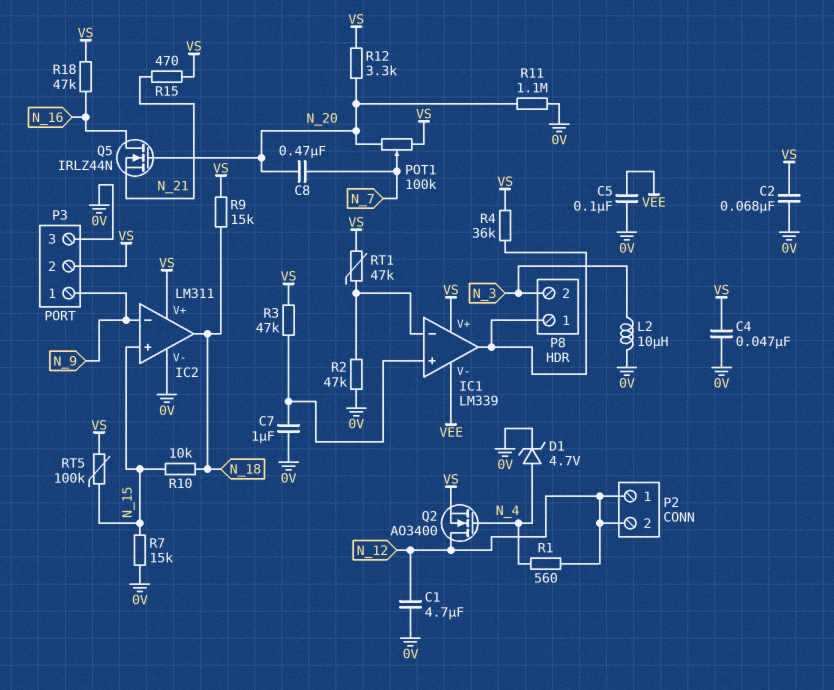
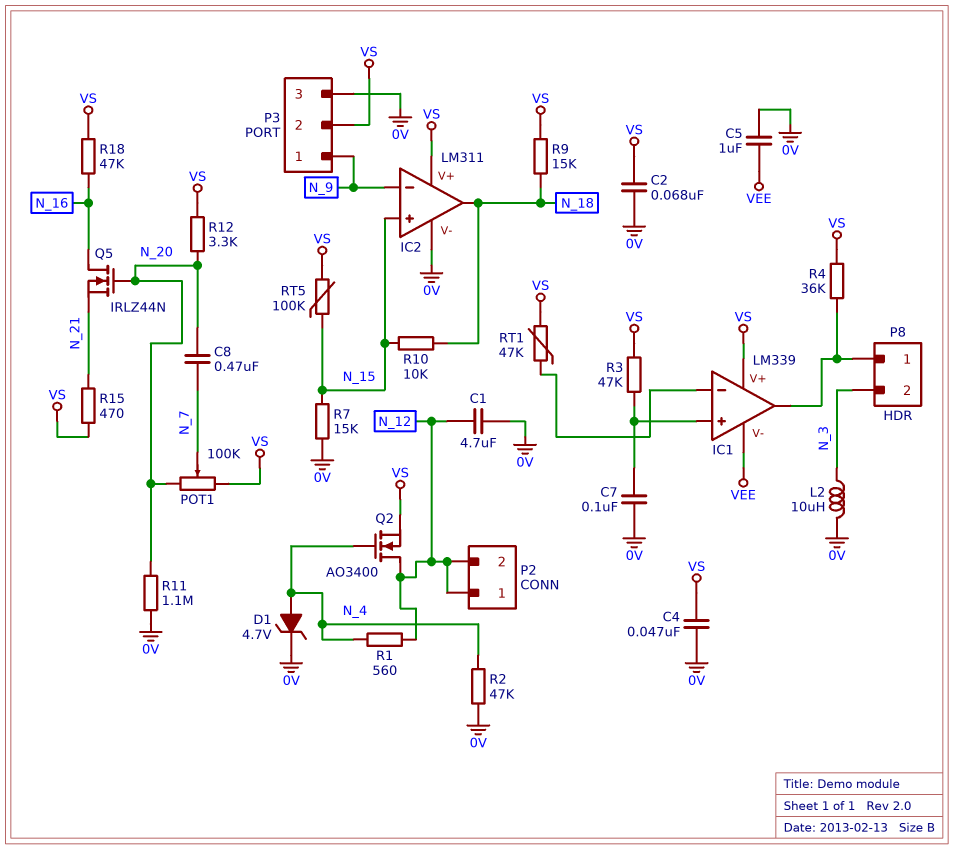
C5: 100nF (0V, VEE) -> 1uF (0V, VEE)
C7: 1uF (0V, IC1/in+) -> 100nF (0V, IC1/in+)
R2: 47k (0V, IC1/in-) -> 47k (0V, N_4)

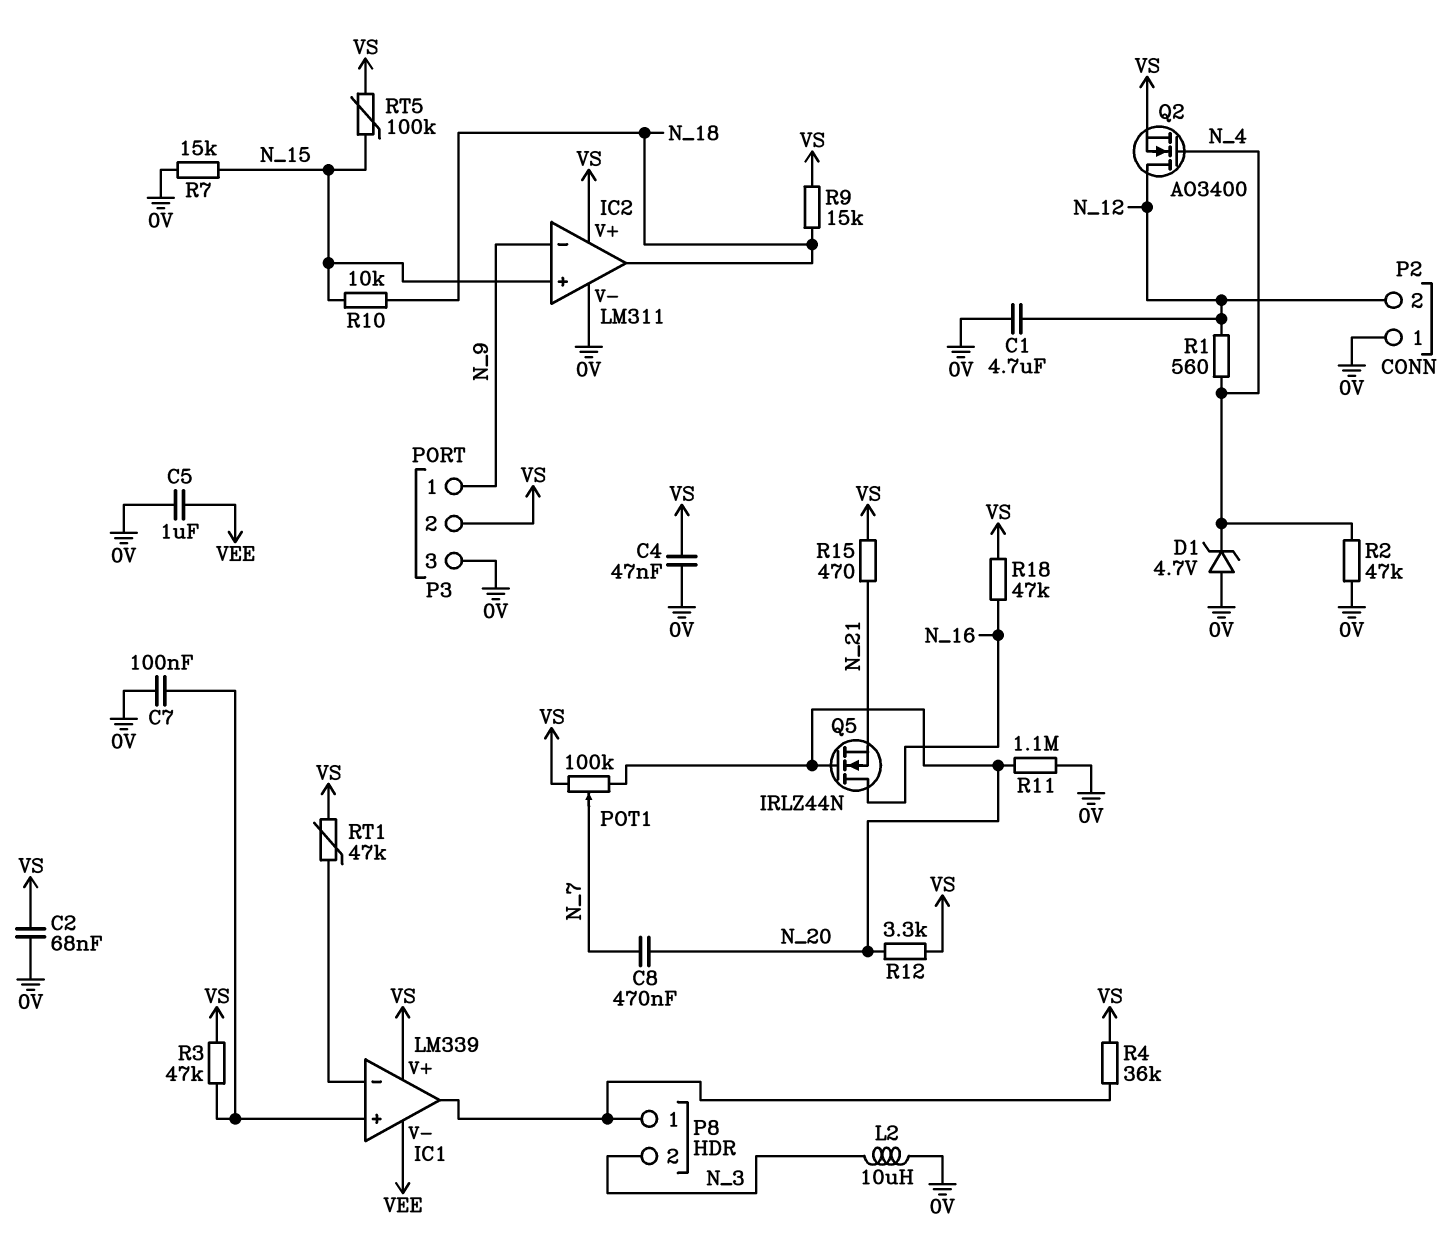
D1: zener 4.7V (A N_4, K 0V) -> zener 4.7V (A 0V, K N_4)
P2 pin 1: N_12 -> 0V

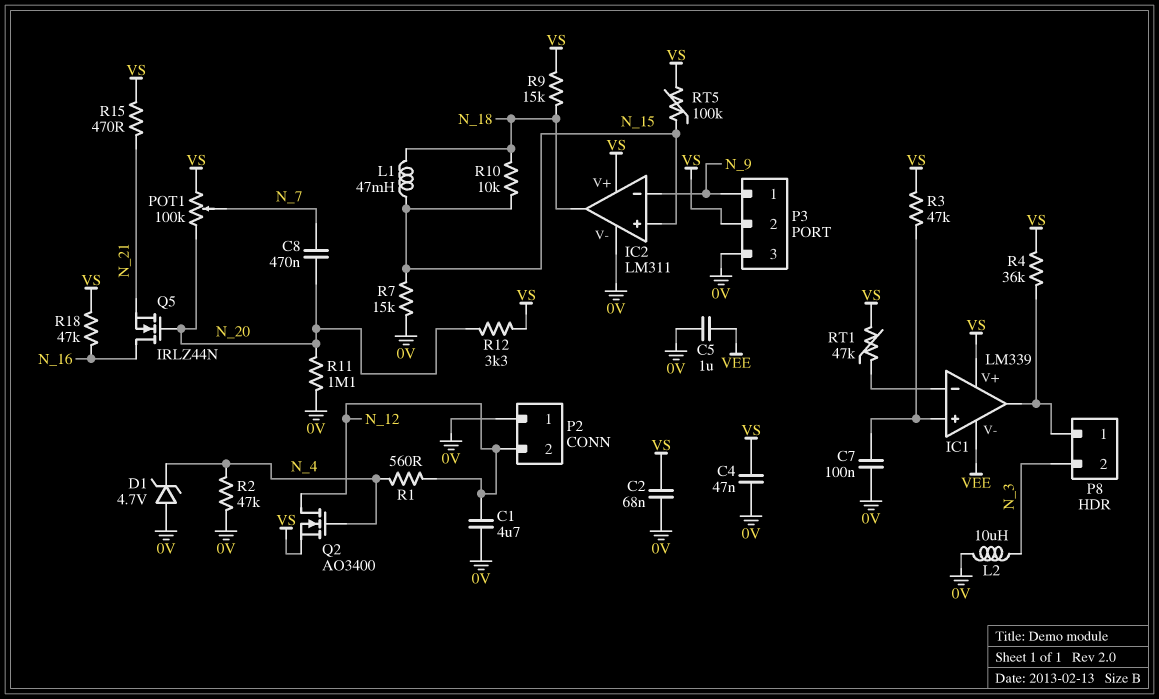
L1: none -> 47mH (N_15, N_18)

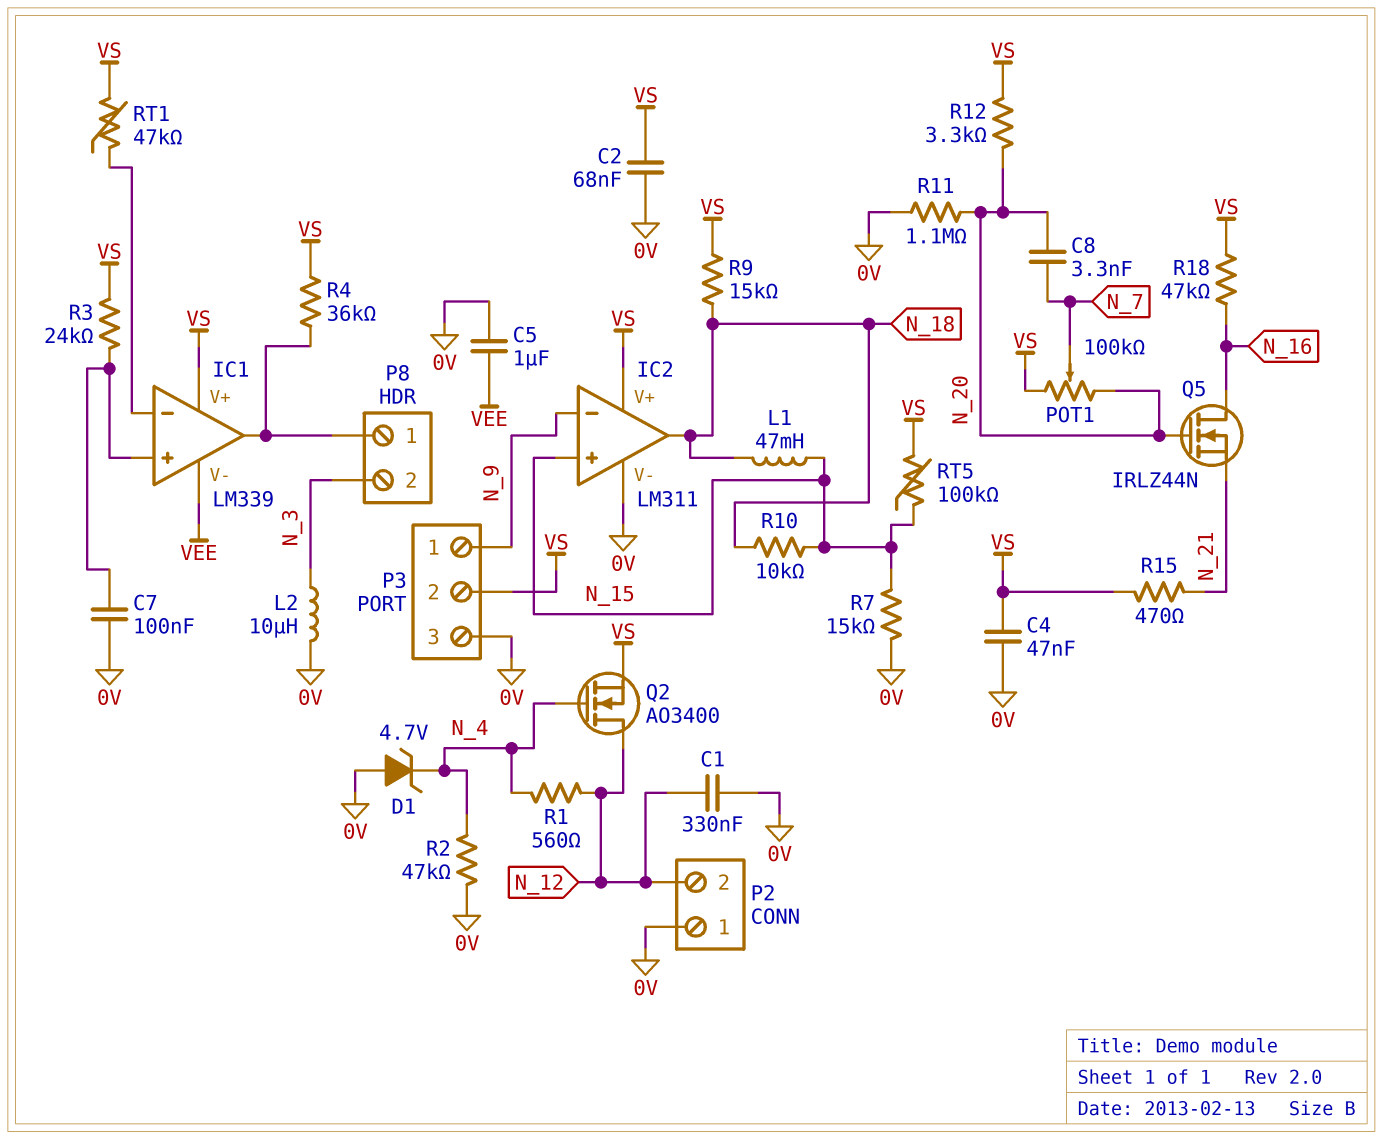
C1: 4.7uF (0V, N_12) -> 330nF (0V, N_12)
C8: 470nF (N_7, N_20) -> 3.3nF (N_7, N_20)
R3: 47k (IC1/in+, VS) -> 24k (IC1/in+, VS)

